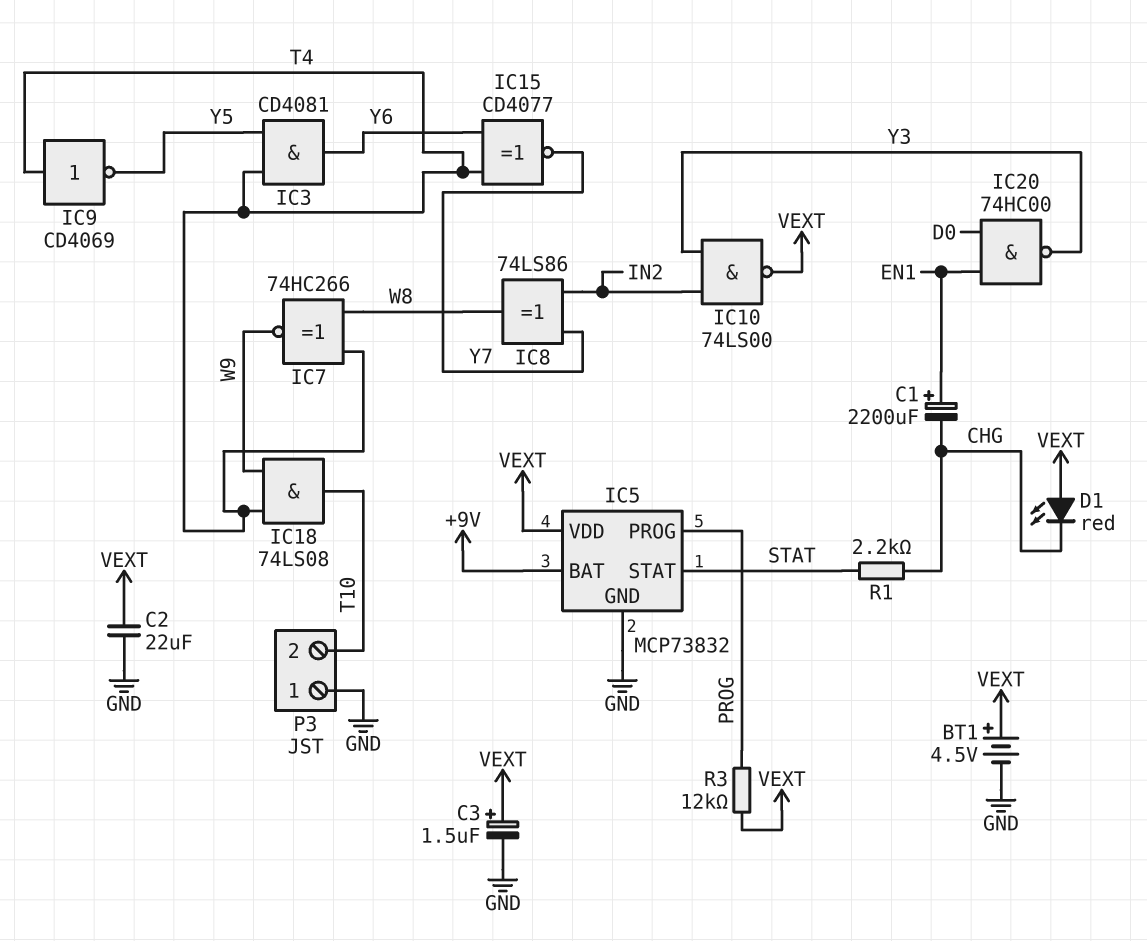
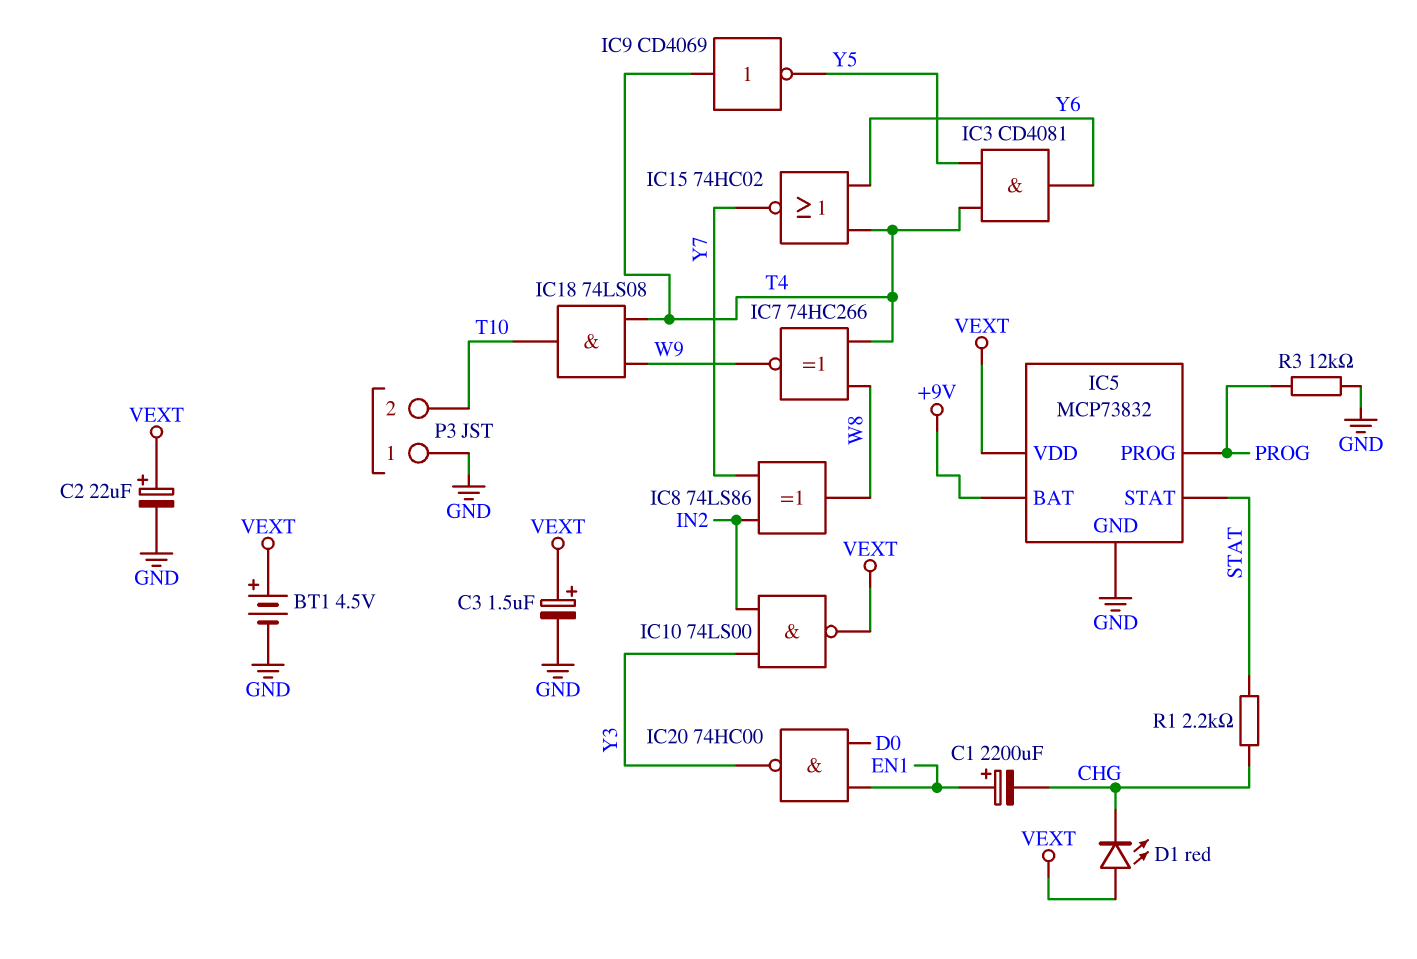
C2: 22uF (GND, VEXT) -> 22uF (plus VEXT, minus GND)
IC15: XNOR CD4077 (in T4, in Y6, out Y7) -> NOR 74HC02 (in T4, in Y6, out Y7)
R3: 12k (PROG, VEXT) -> 12k (GND, PROG)

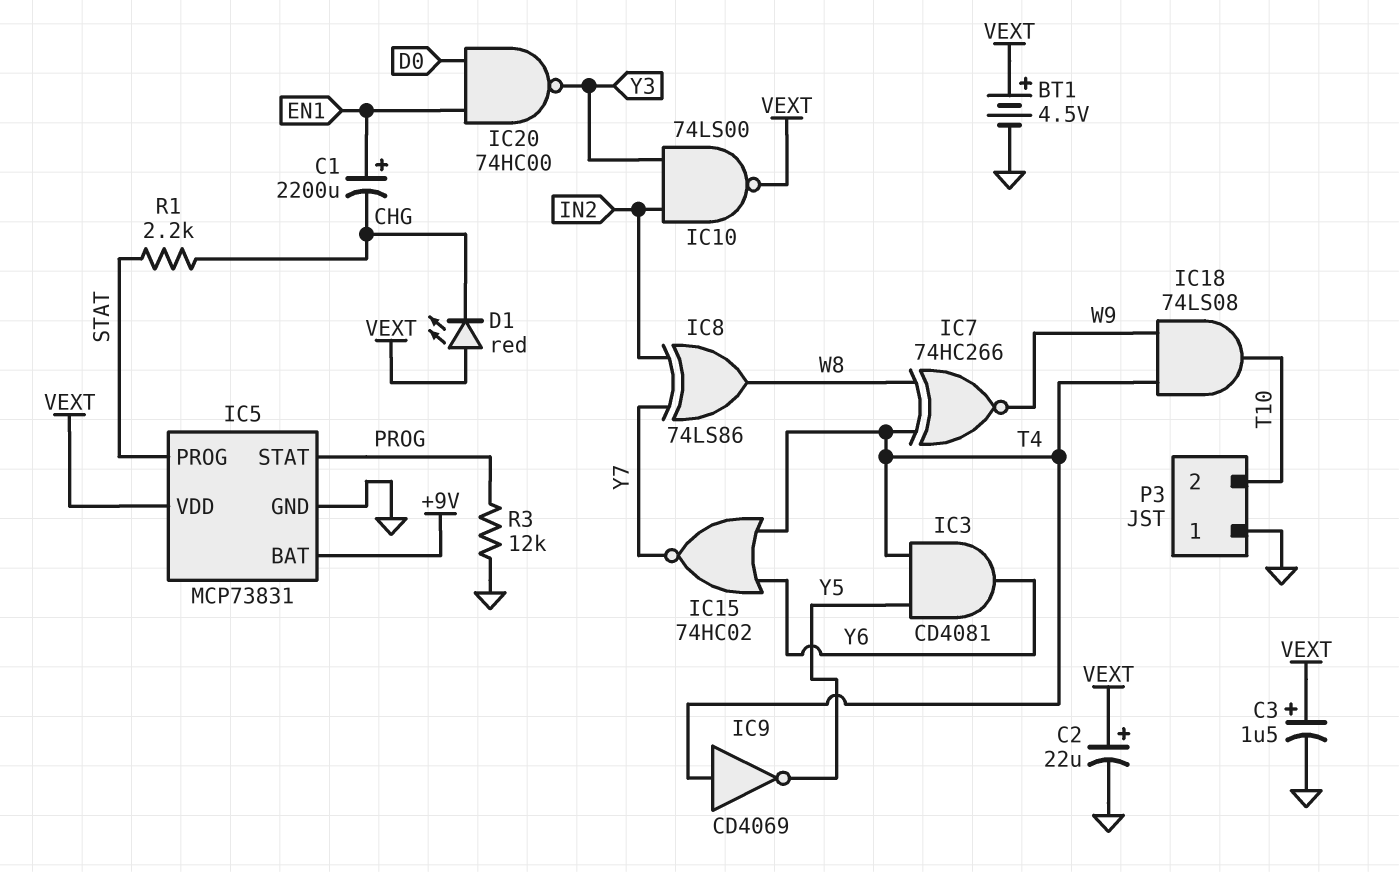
IC5: MCP73832 -> MCP73831
IC5 pin PROG: PROG -> STAT
IC5 pin STAT: STAT -> PROG

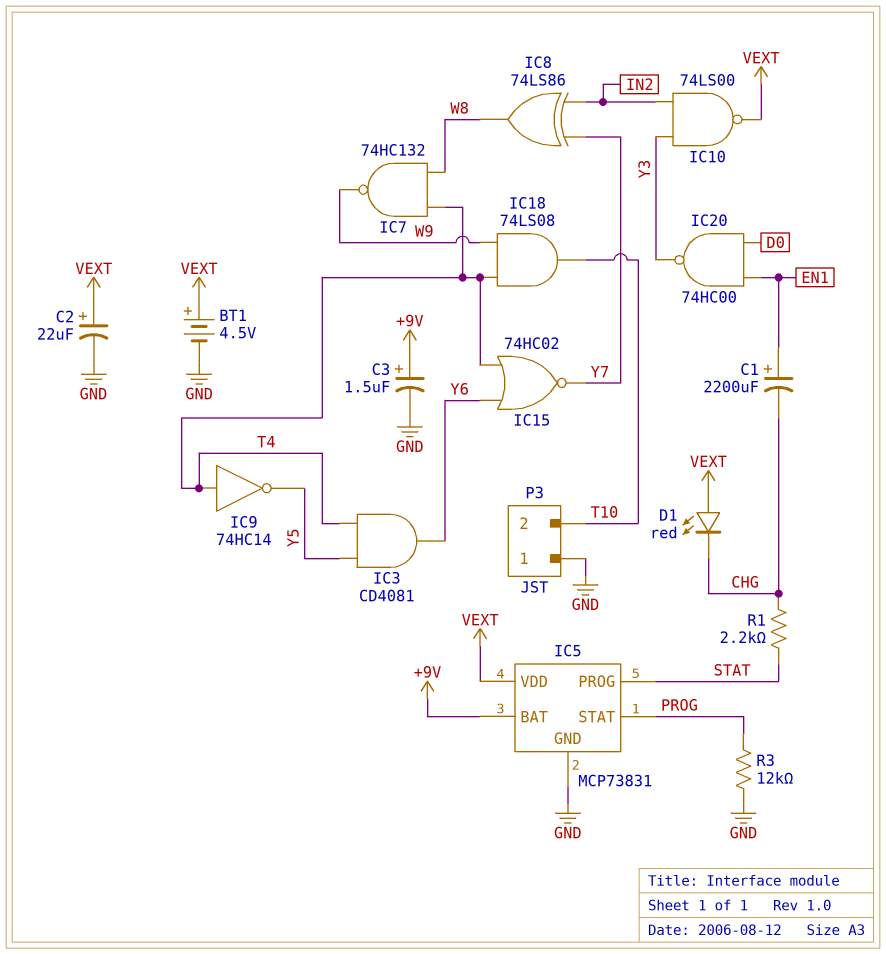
C3: 1.5uF (plus VEXT, minus GND) -> 1.5uF (plus +9V, minus GND)
IC7: XNOR 74HC266 (in T4, in W8, out W9) -> NAND 74HC132 (in T4, in W8, out W9)
IC9: NOT CD4069 (in T4, out Y5) -> NOT 74HC14 (in T4, out Y5)

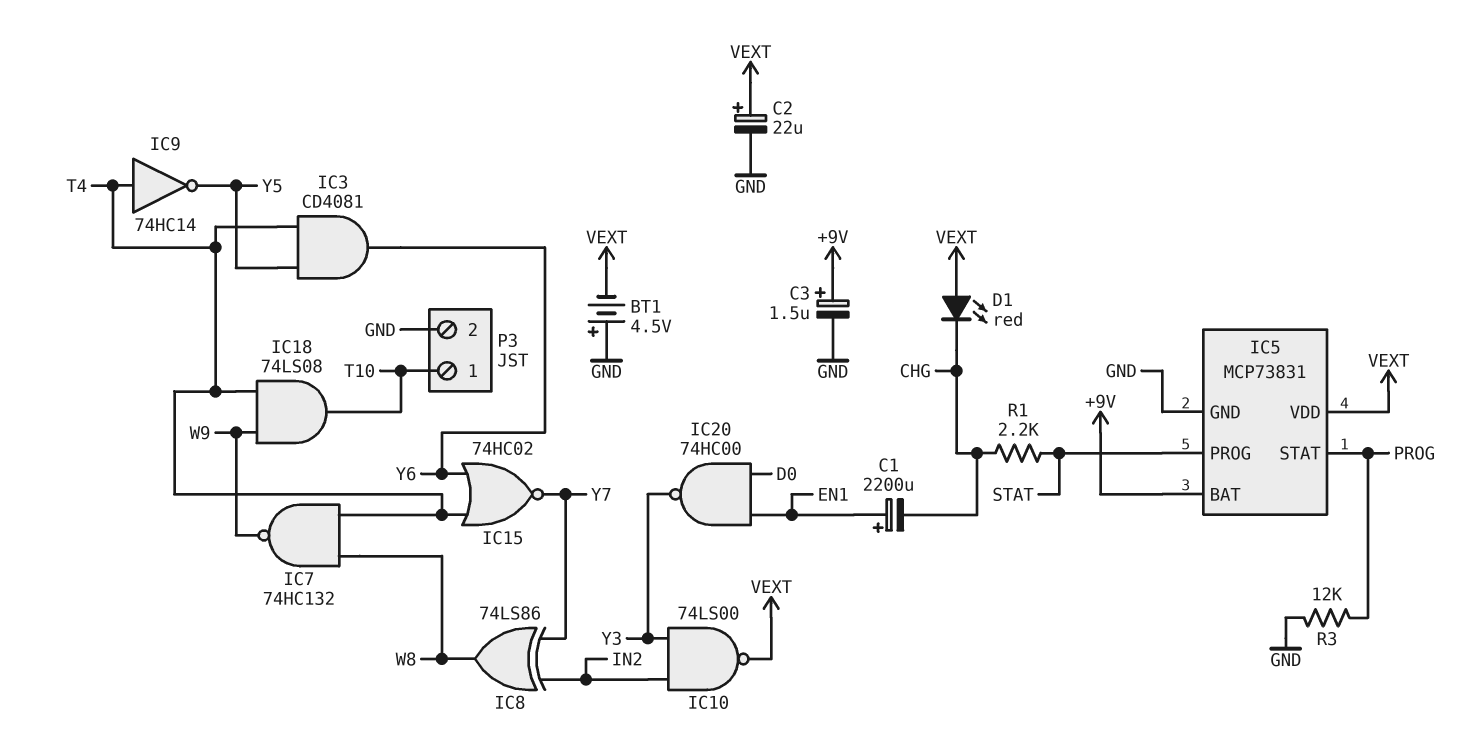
BT1: 4.5V (plus VEXT, minus GND) -> 4.5V (plus GND, minus VEXT)
P3 pin 1: GND -> T10
P3 pin 2: T10 -> GND

